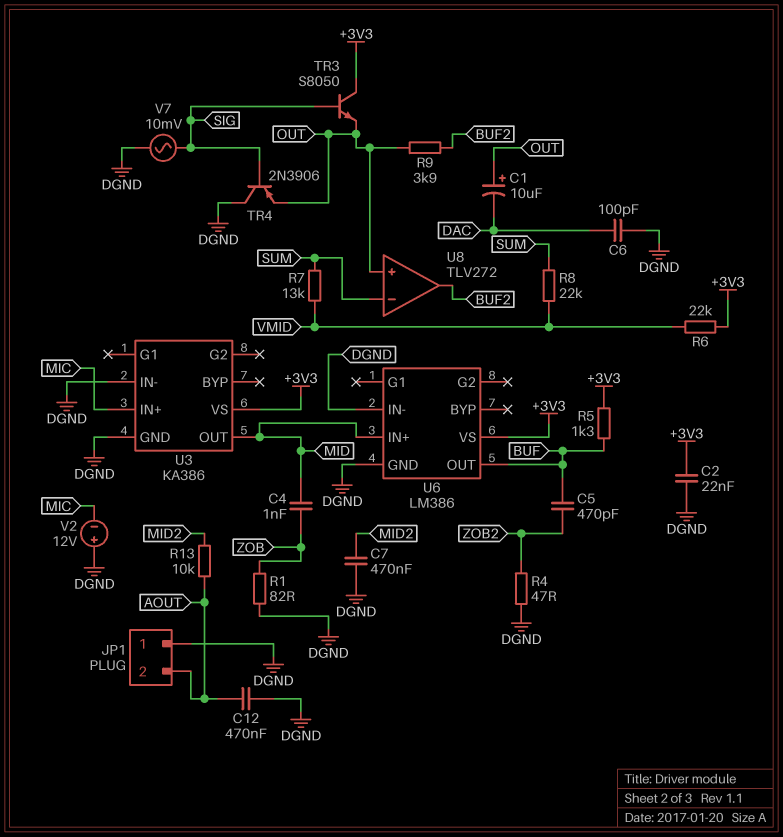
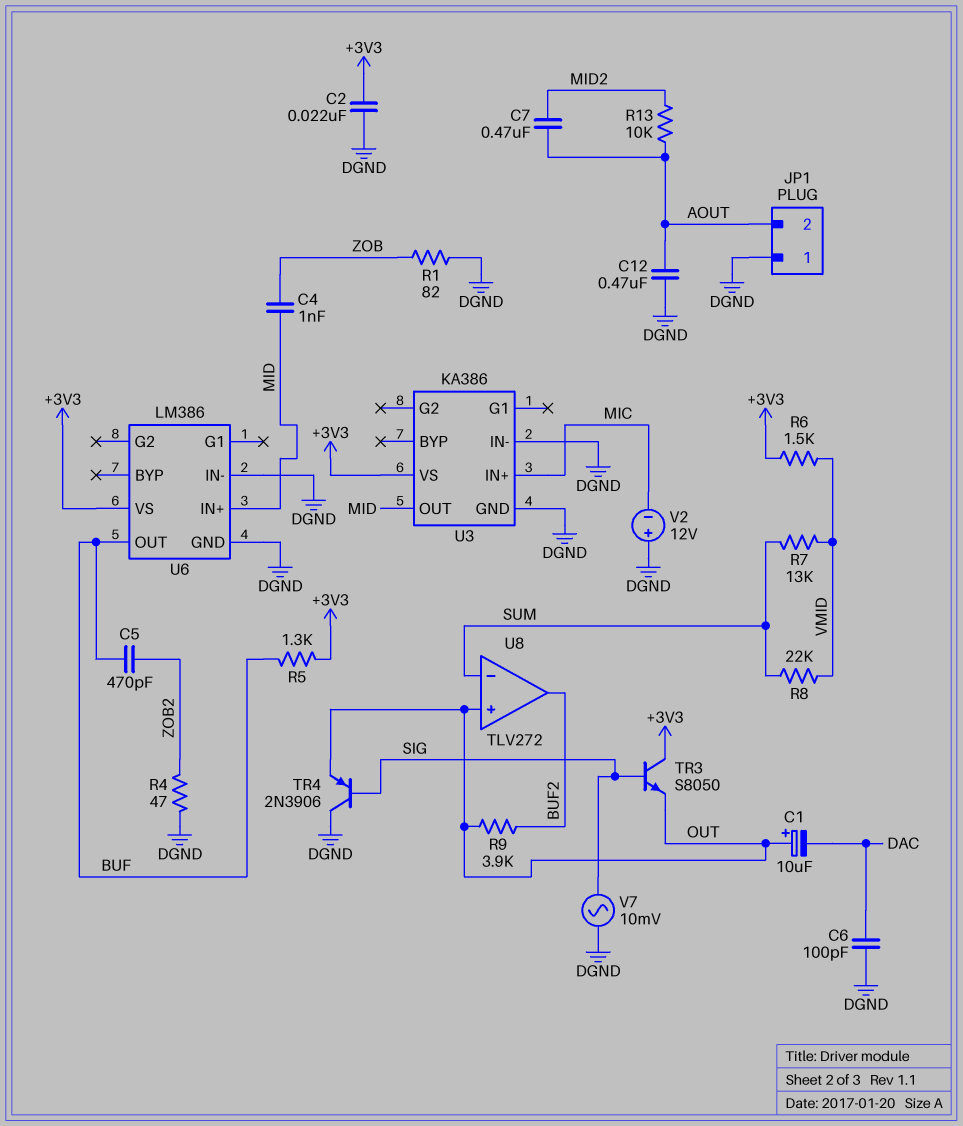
C7: 470nF (DGND, MID2) -> 470nF (AOUT, MID2)
R6: 22k (+3V3, VMID) -> 1.5k (+3V3, VMID)

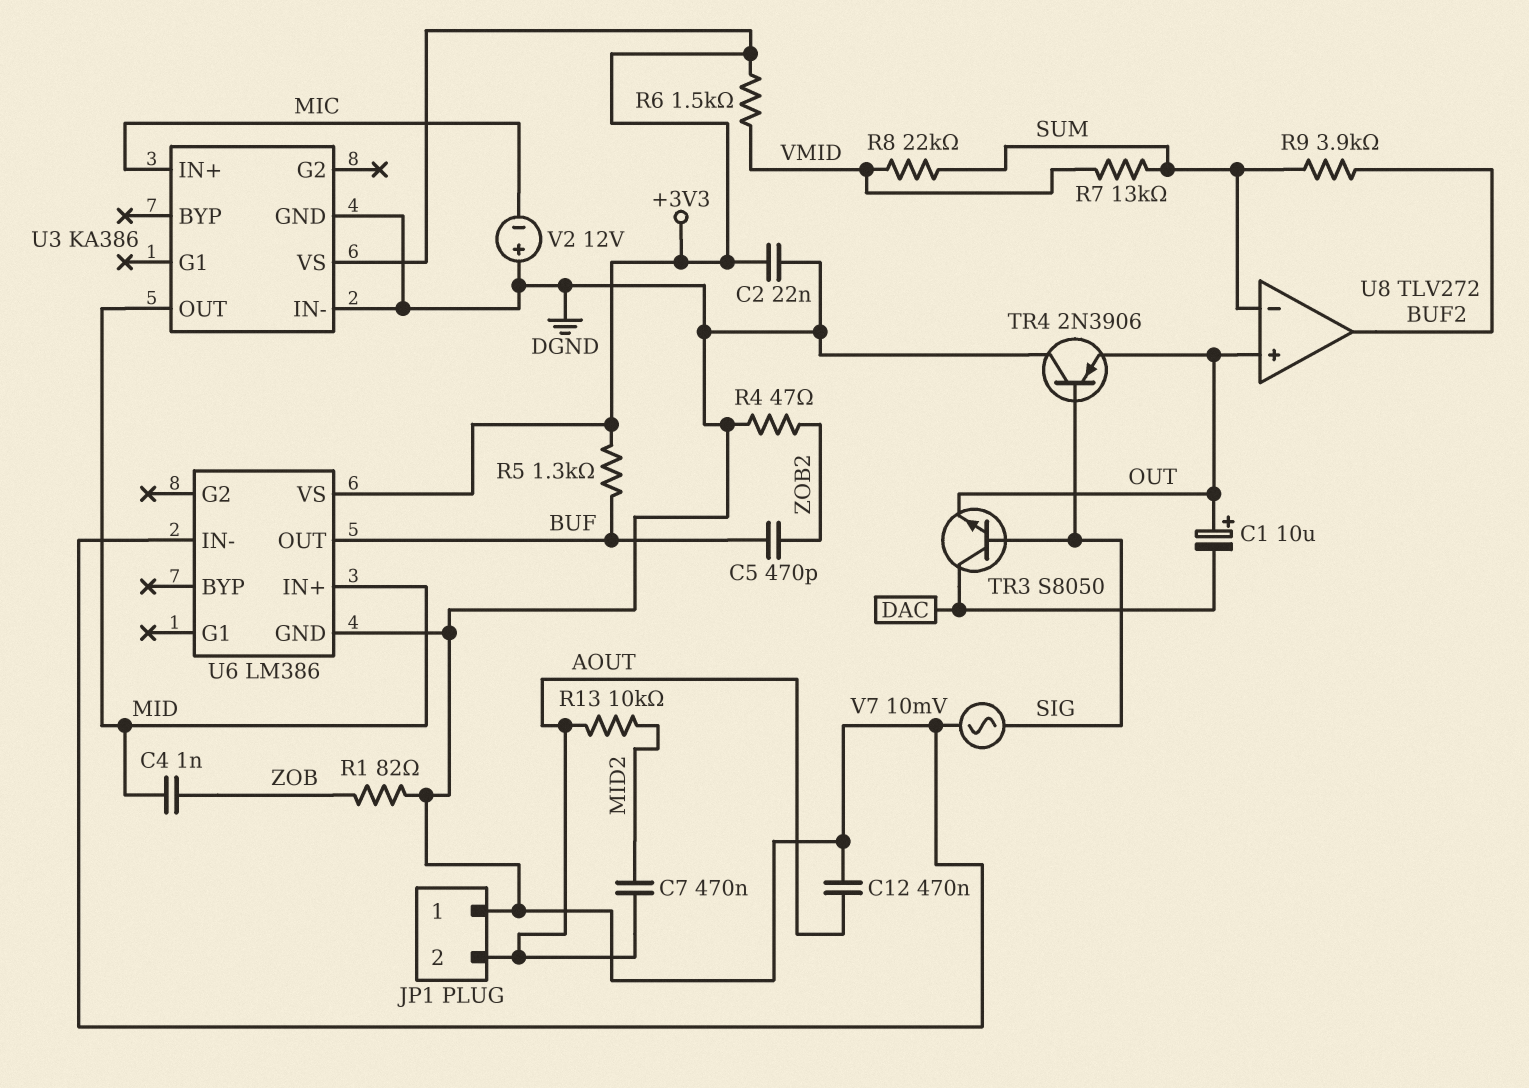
C6: 100pF (DAC, DGND) -> none
R9: 3.9k (BUF2, OUT) -> 3.9k (BUF2, SUM)
TR3: NPN S8050 (B SIG, C +3V3, E OUT) -> NPN S8050 (B SIG, C DAC, E OUT)

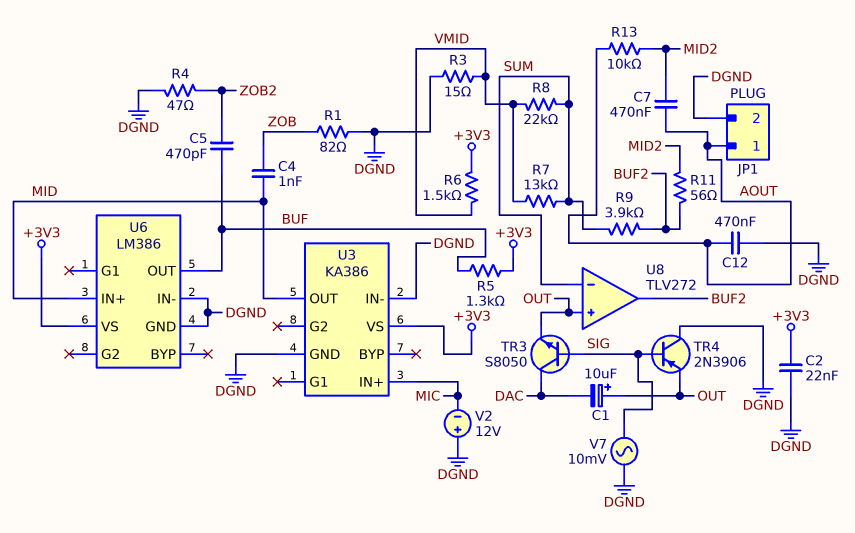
JP1 pin 1: DGND -> AOUT
JP1 pin 2: AOUT -> DGND
R3: none -> 15 (DGND, VMID)
R11: none -> 56 (BUF2, MID2)

